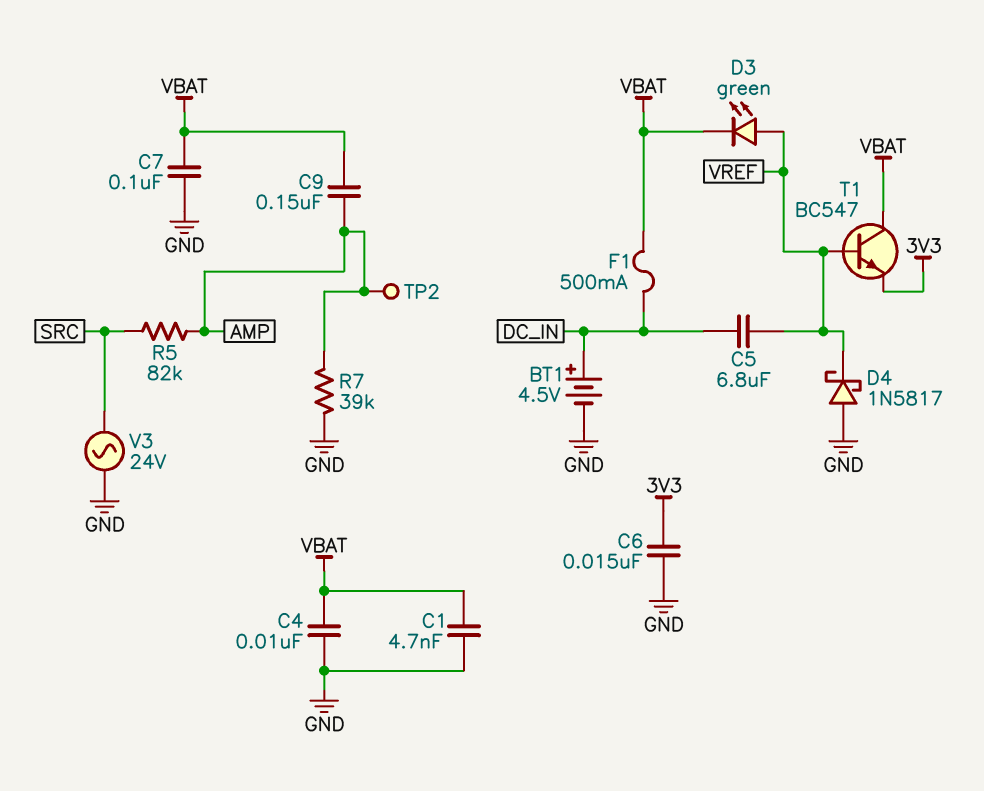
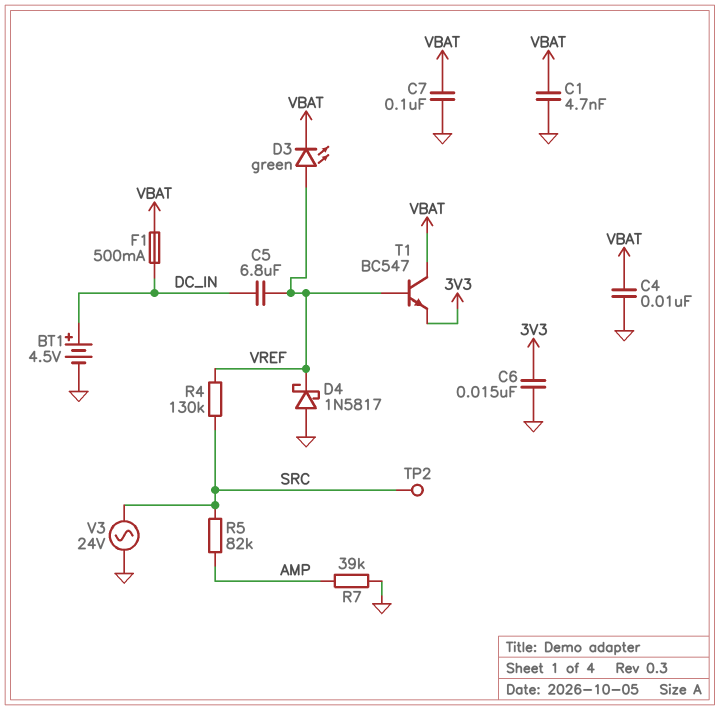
C9: 150nF (AMP, VBAT) -> none
R4: none -> 130k (SRC, VREF)
TP2: test point (AMP) -> test point (SRC)

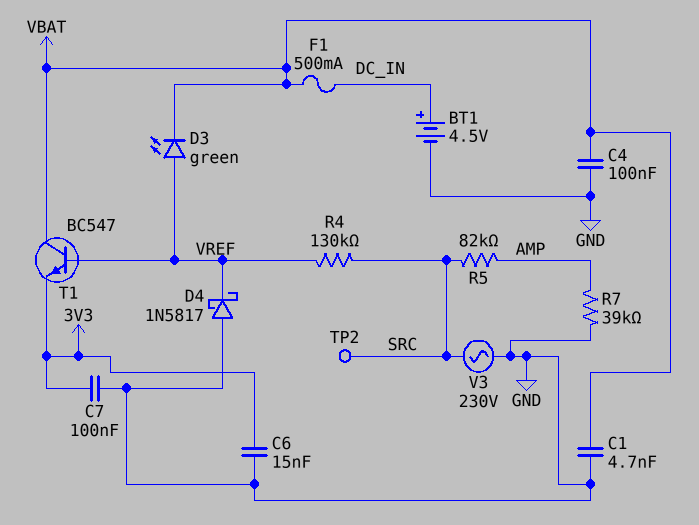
C4: 10nF (GND, VBAT) -> 100nF (GND, VBAT)
C5: 6.8uF (DC_IN, VREF) -> none
C7: 100nF (GND, VBAT) -> 100nF (3V3, GND)
V3: AC 24V (GND, SRC) -> AC 230V (GND, SRC)

